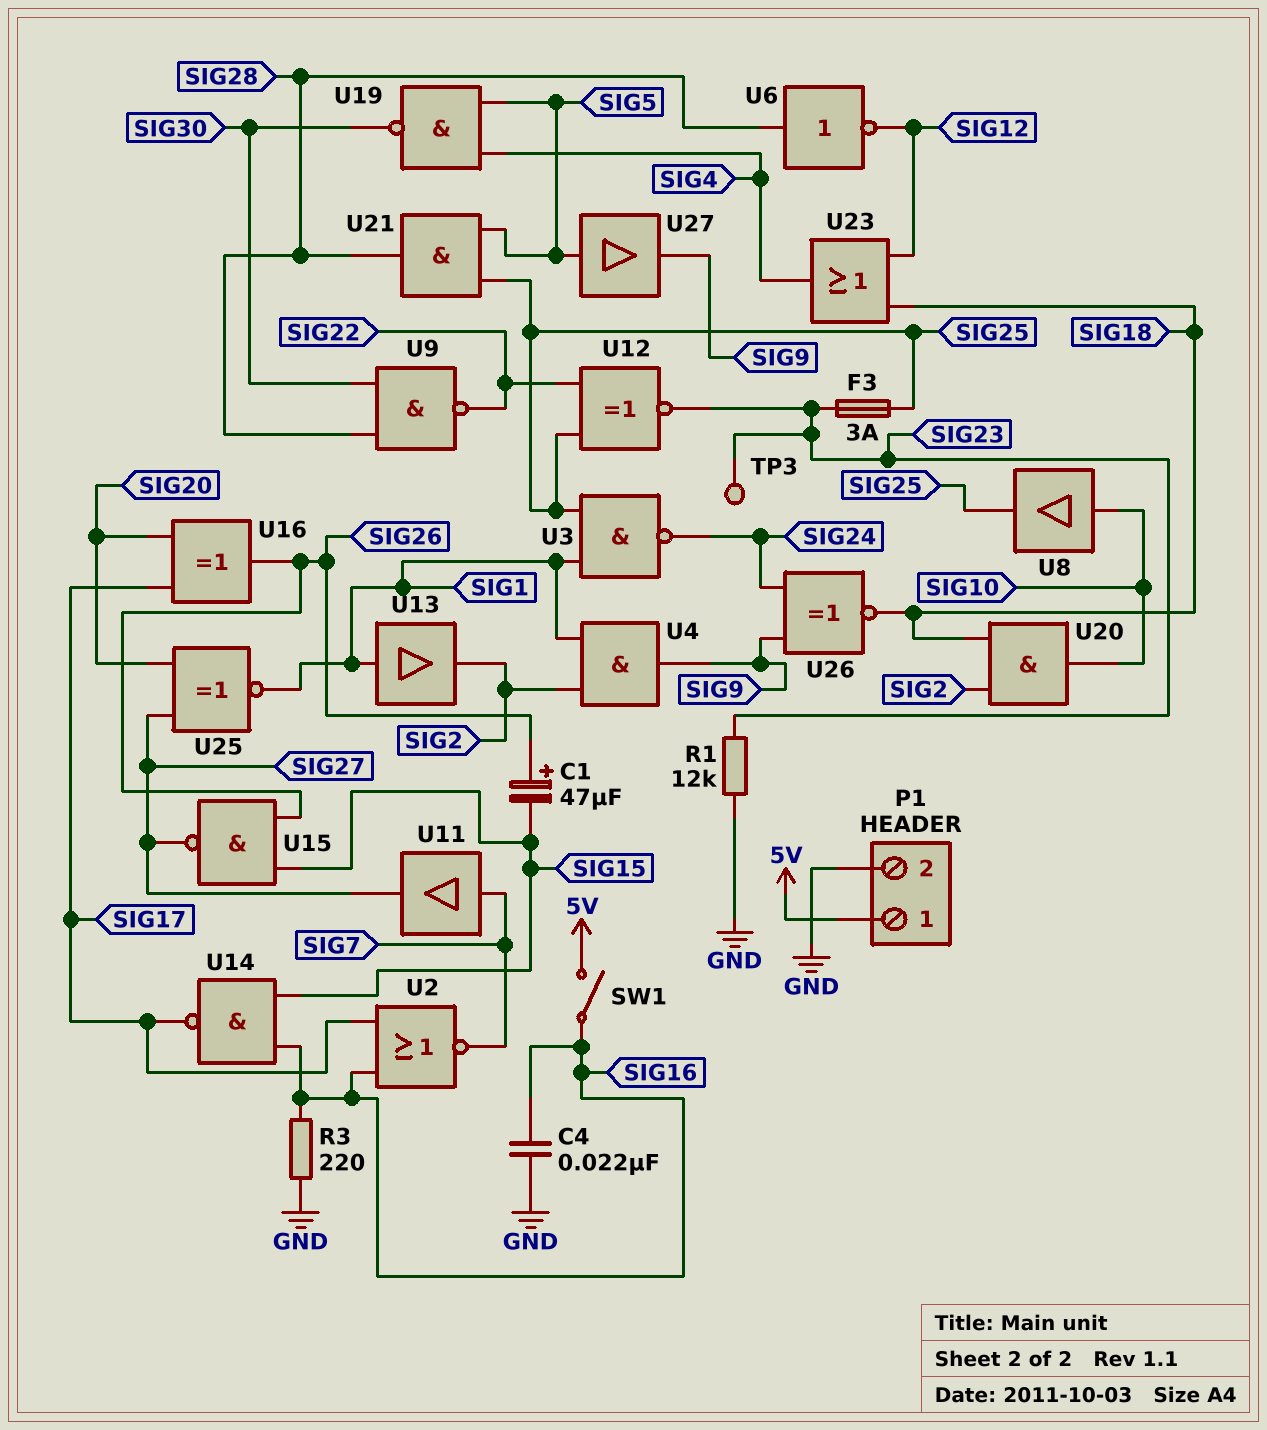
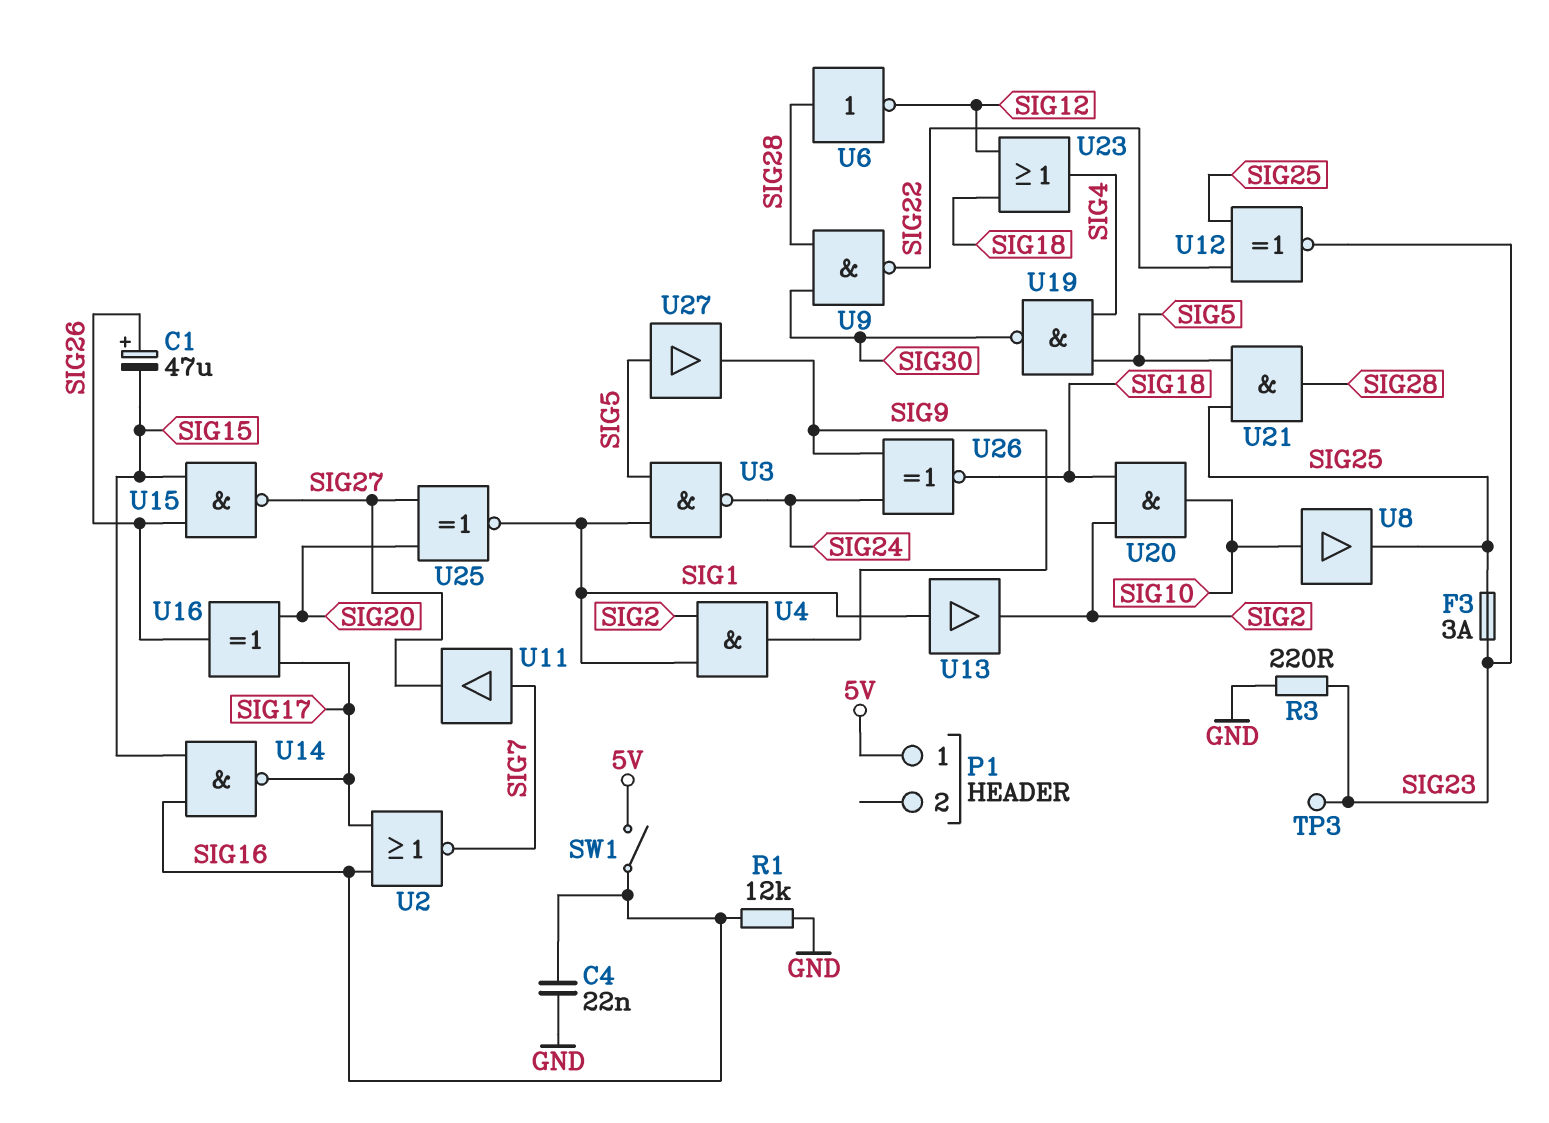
P1 pin 2: GND -> none
R1: 12k (GND, SIG23) -> 12k (GND, SIG16)
R3: 220 (GND, SIG16) -> 220 (GND, SIG23)
U3: NAND (in SIG1, in SIG25, out SIG24) -> NAND (in SIG1, in SIG5, out SIG24)

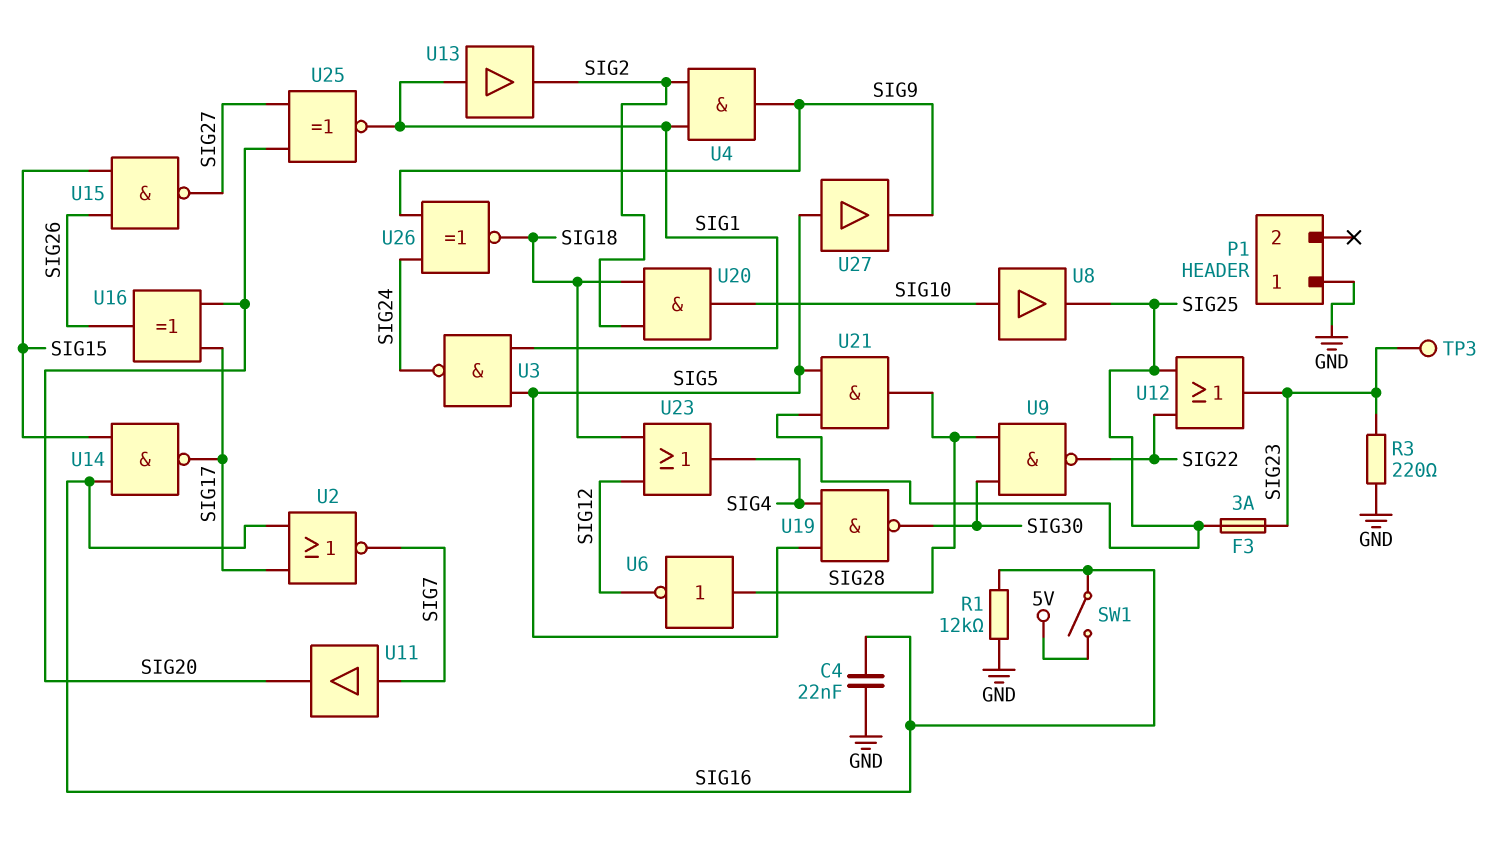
C1: 47uF (plus SIG26, minus SIG15) -> none
P1 pin 1: 5V -> GND
U11: buffer (in SIG7, out SIG27) -> buffer (in SIG7, out SIG20)
U12: XNOR (in SIG22, in SIG25, out SIG23) -> OR (in SIG22, in SIG25, out SIG23)

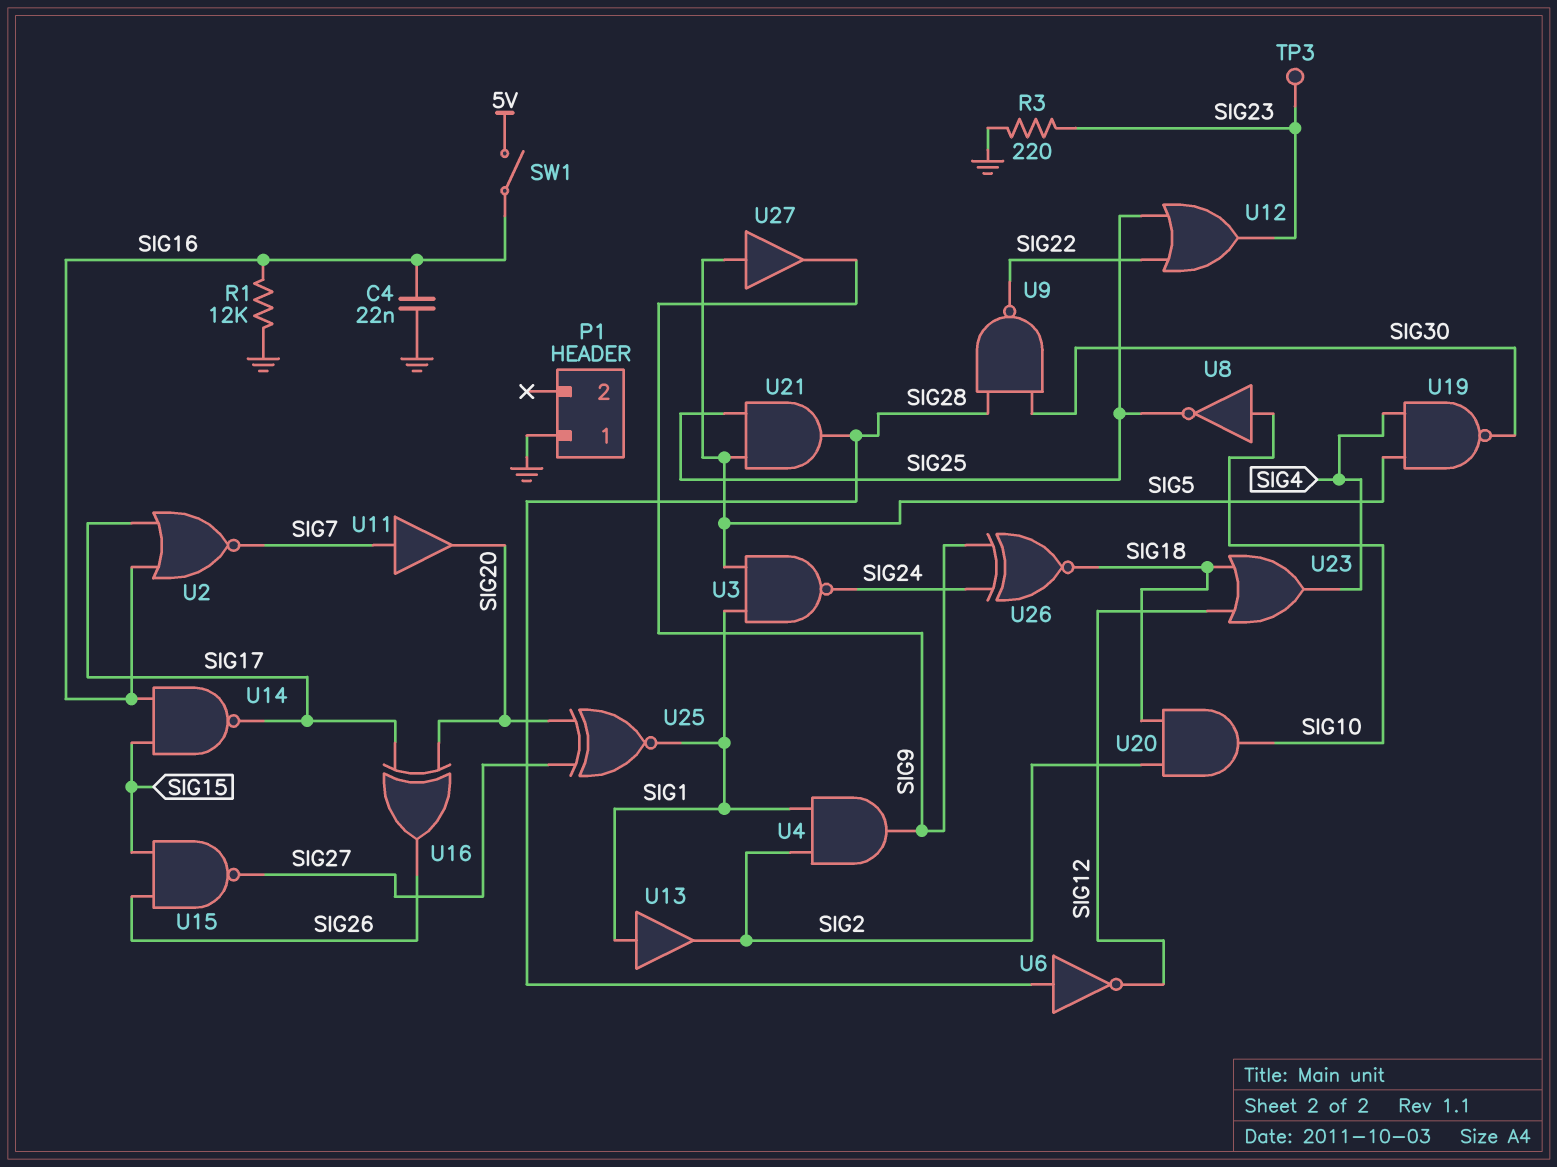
F3: 3A (SIG23, SIG25) -> none
U8: buffer (in SIG10, out SIG25) -> NOT (in SIG10, out SIG25)

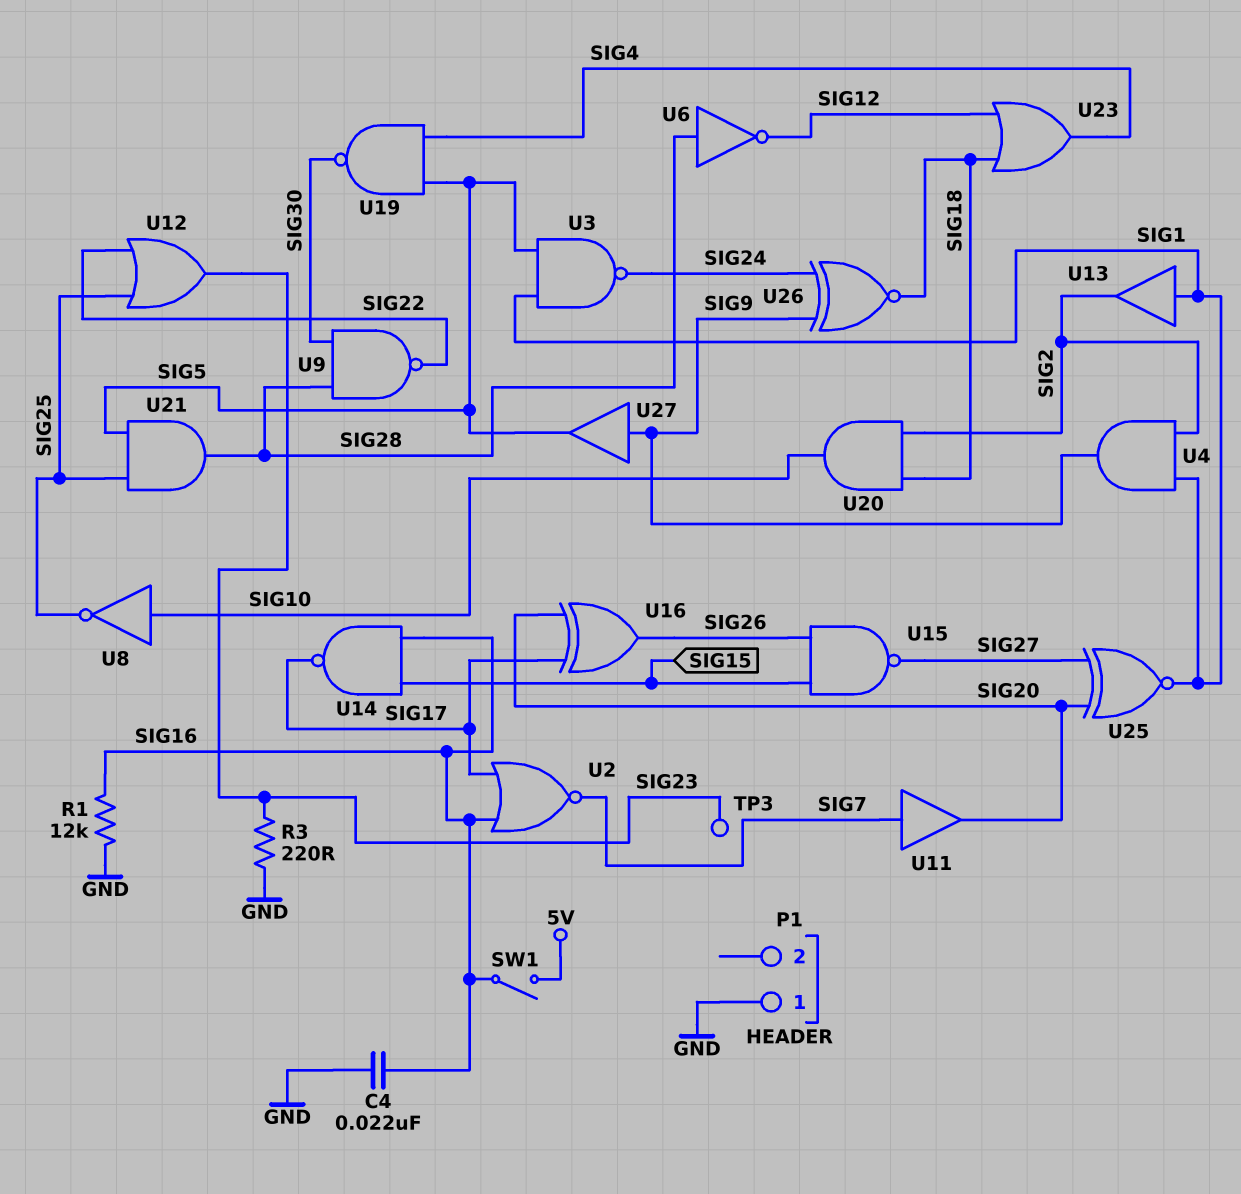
U27: buffer (in SIG5, out SIG9) -> buffer (in SIG9, out SIG5)

